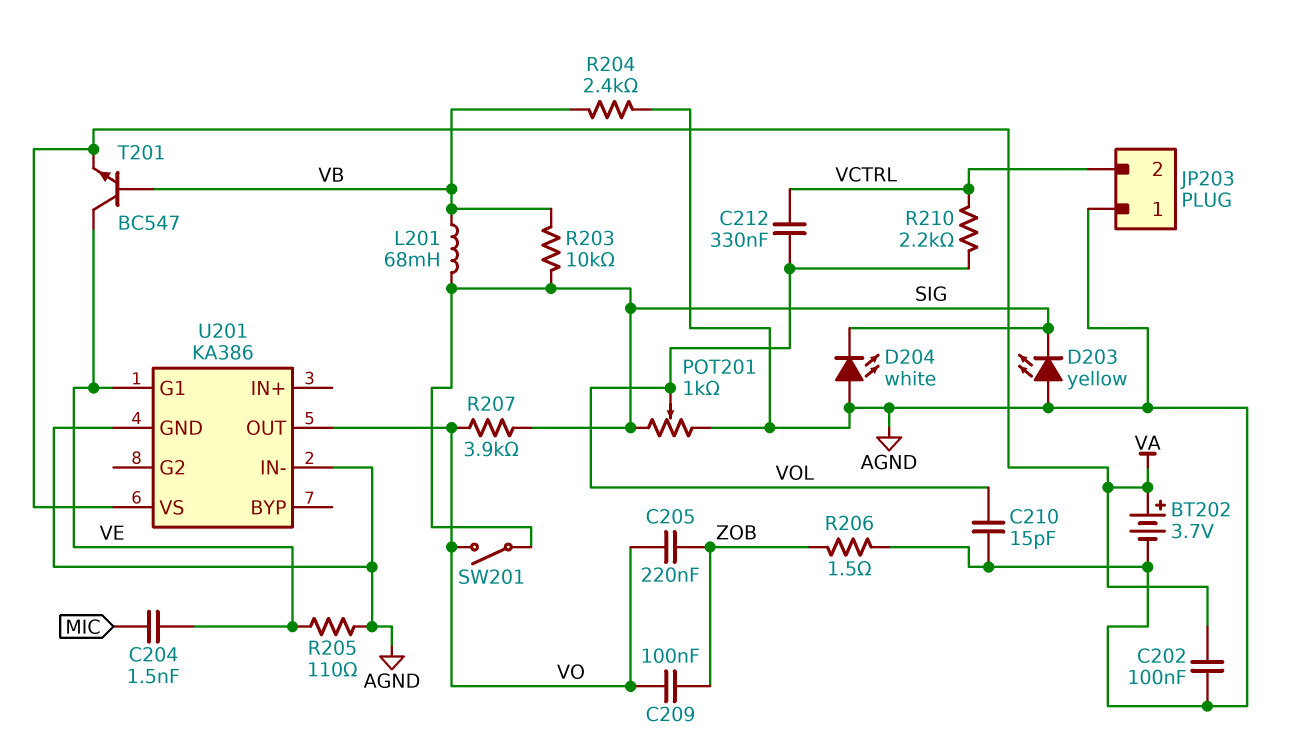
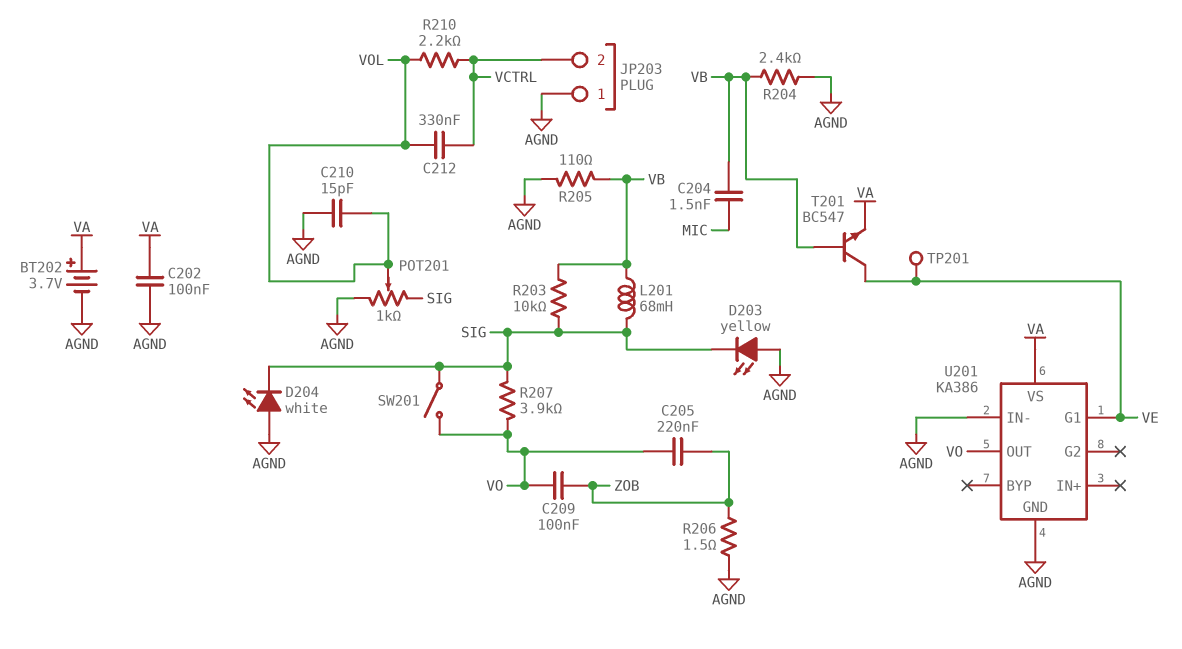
C204: 1.5nF (MIC, VE) -> 1.5nF (MIC, VB)
R205: 110 (AGND, VE) -> 110 (AGND, VB)
TP201: none -> test point (VE)

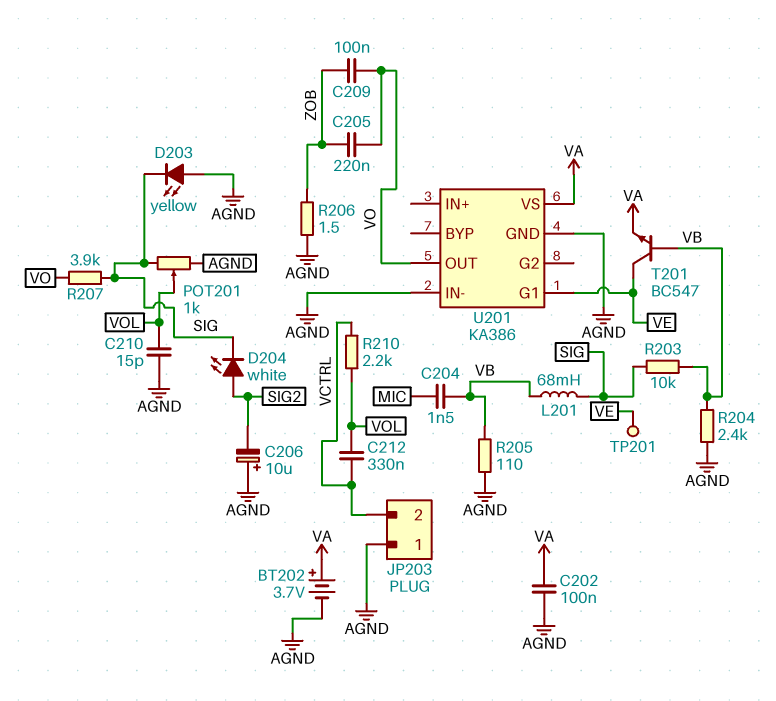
C206: none -> 10uF (plus AGND, minus SIG2)
D204: LED white (A AGND, K SIG) -> LED white (A SIG2, K SIG)
SW201: switch (SIG, VO) -> none

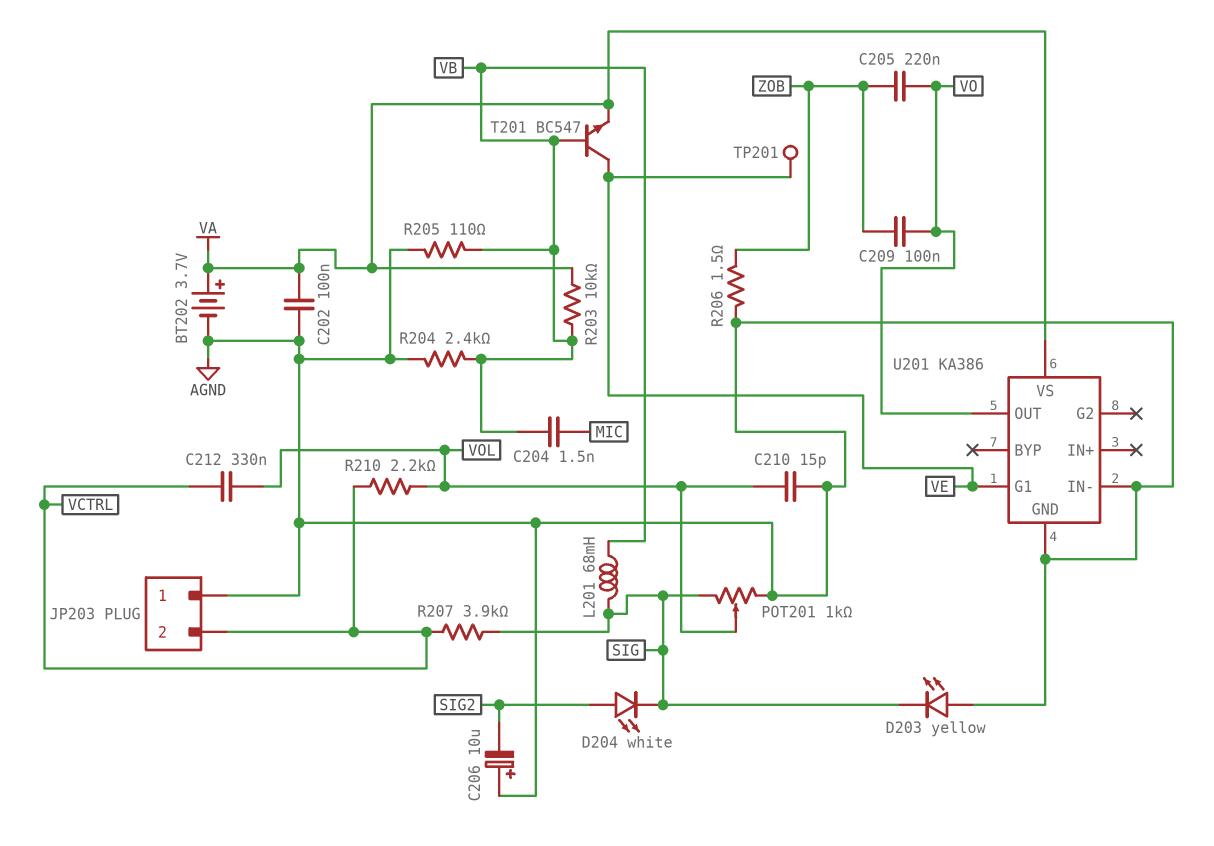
R203: 10k (SIG, VB) -> 10k (VA, VB)
R207: 3.9k (SIG, VO) -> 3.9k (SIG, VCTRL)

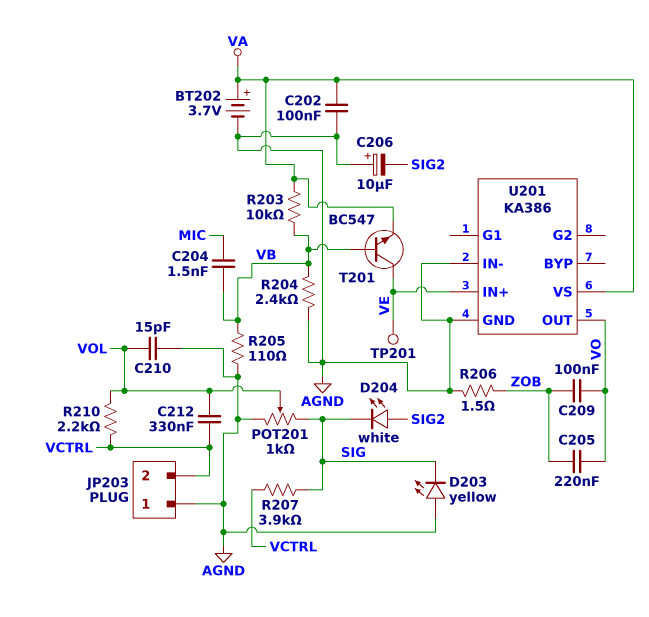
L201: 68mH (SIG, VB) -> none
U201 pin G1: VE -> none
U201 pin IN+: none -> VE

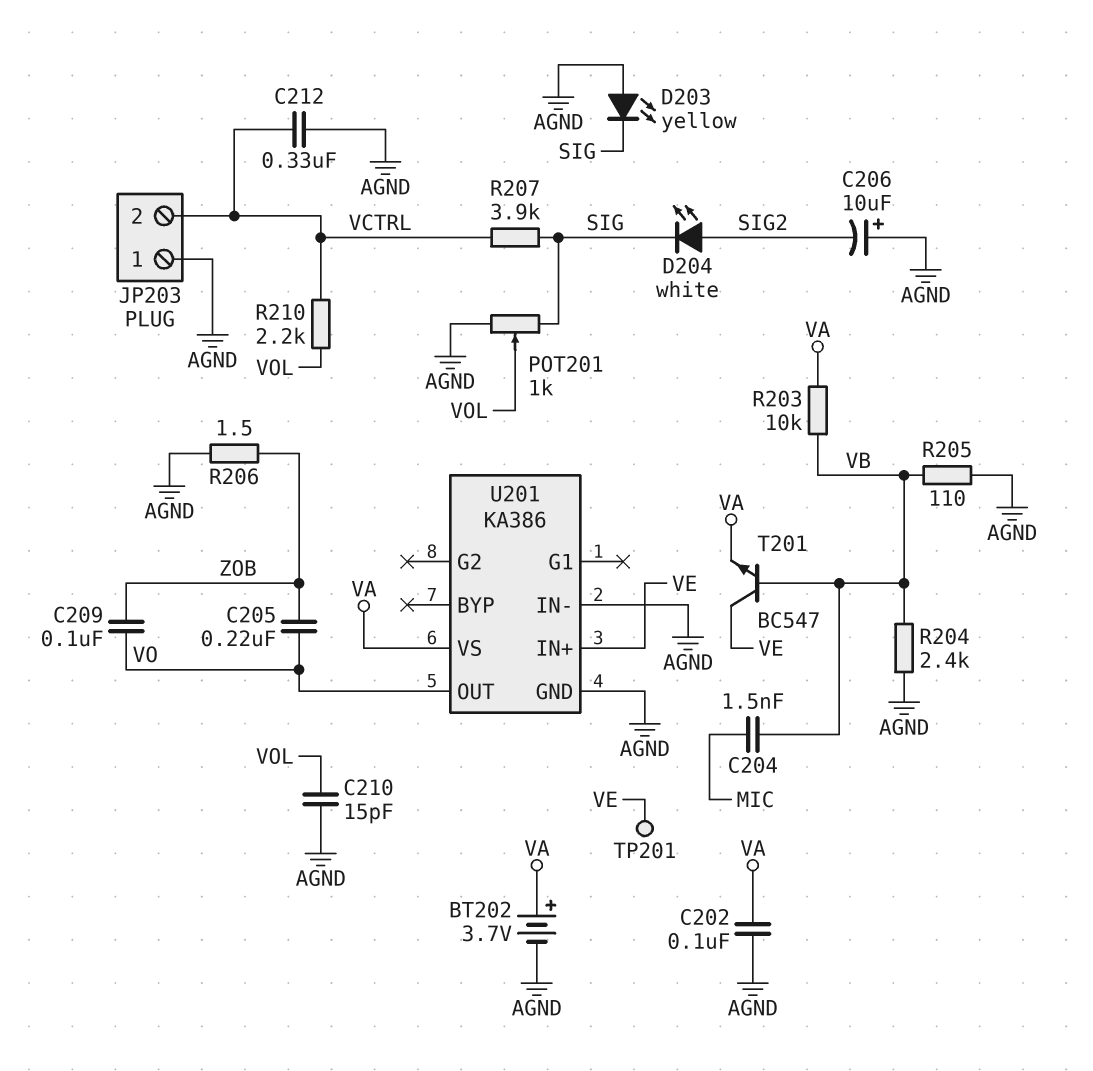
C212: 330nF (VCTRL, VOL) -> 330nF (AGND, VCTRL)

